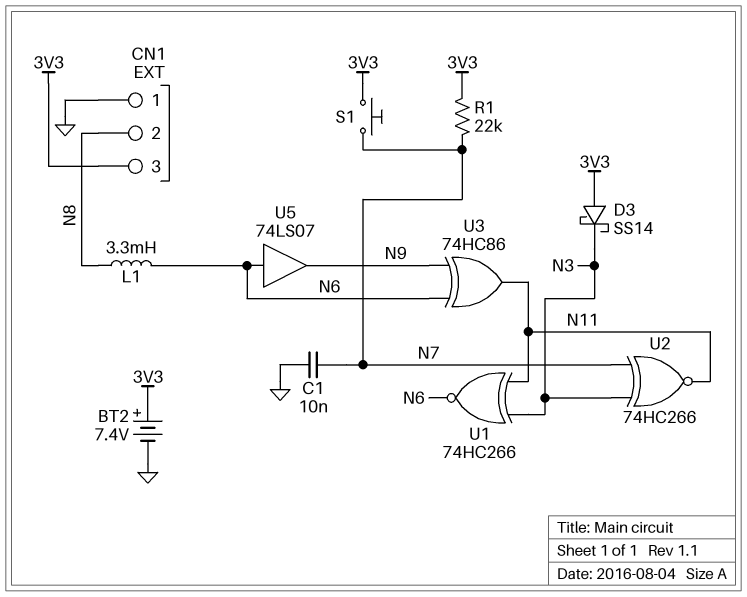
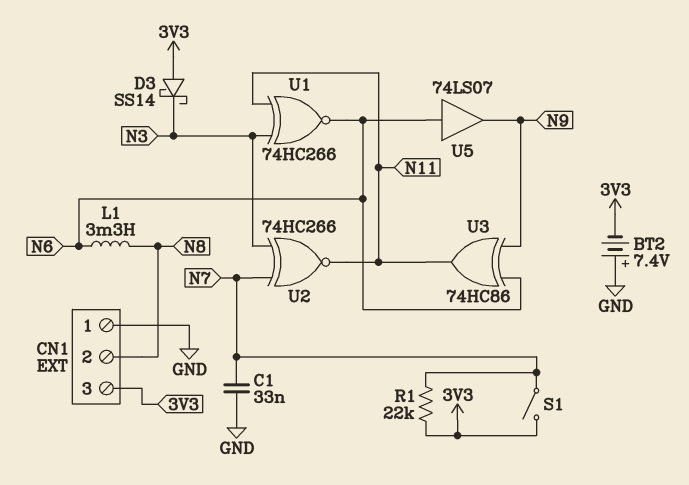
BT2: 7.4V (plus 3V3, minus GND) -> 7.4V (plus GND, minus 3V3)
C1: 10nF (GND, N7) -> 33nF (GND, N7)
S1: button (3V3, N7) -> switch (3V3, N7)

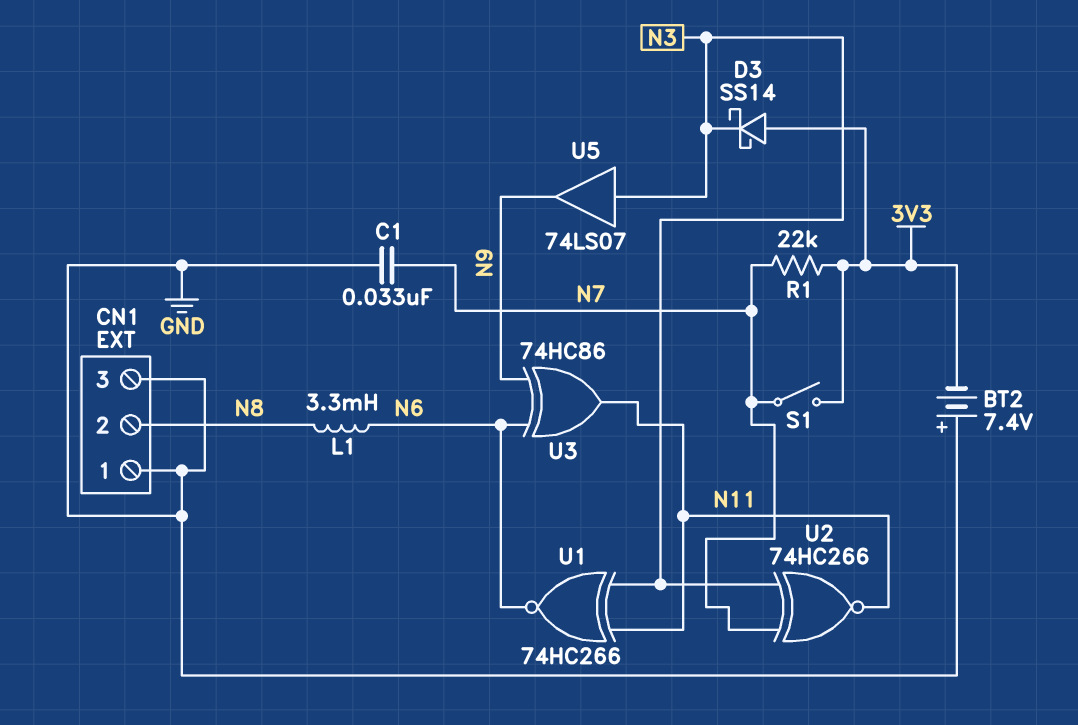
CN1 pin 3: 3V3 -> GND
U5: buffer 74LS07 (in N6, out N9) -> buffer 74LS07 (in N3, out N9)

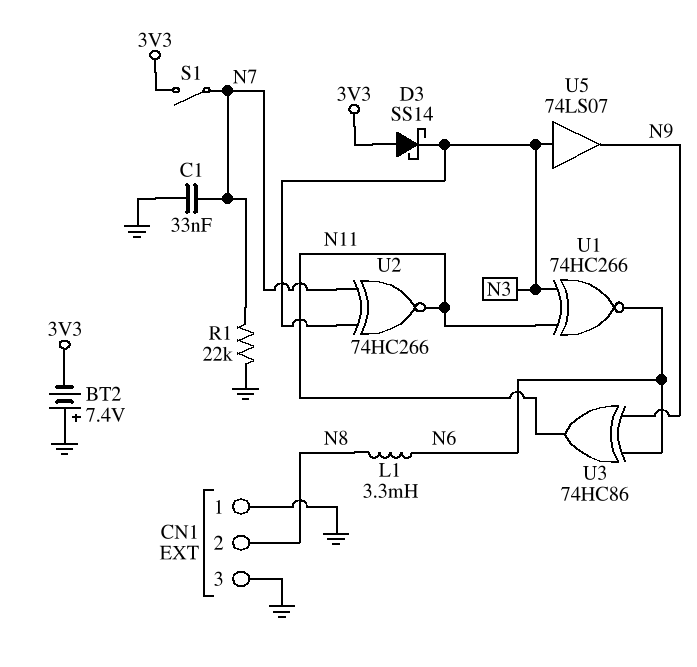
R1: 22k (3V3, N7) -> 22k (GND, N7)

